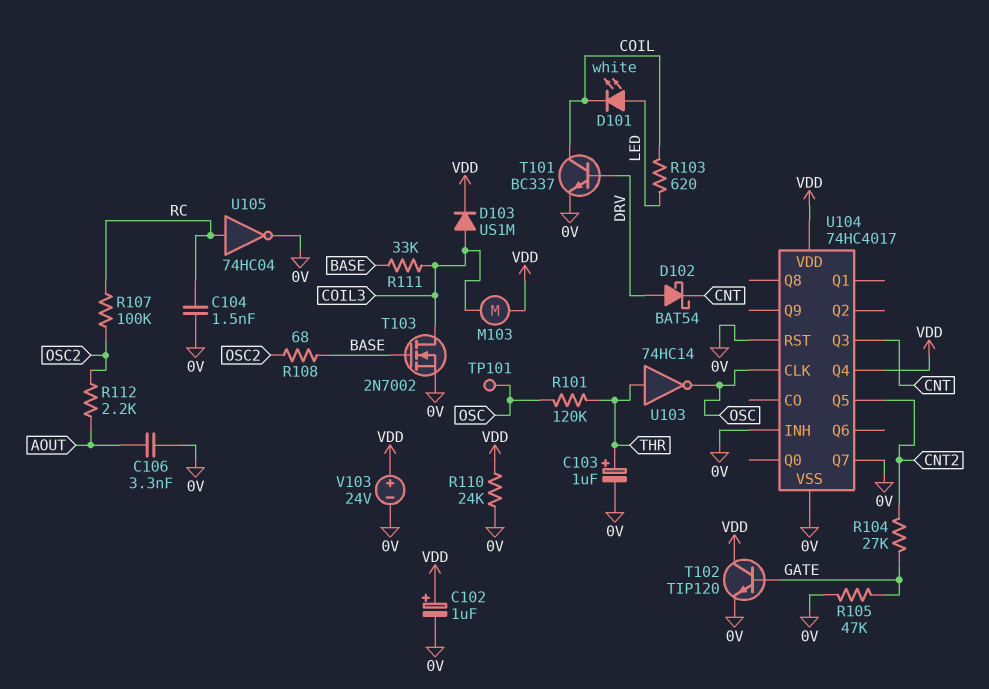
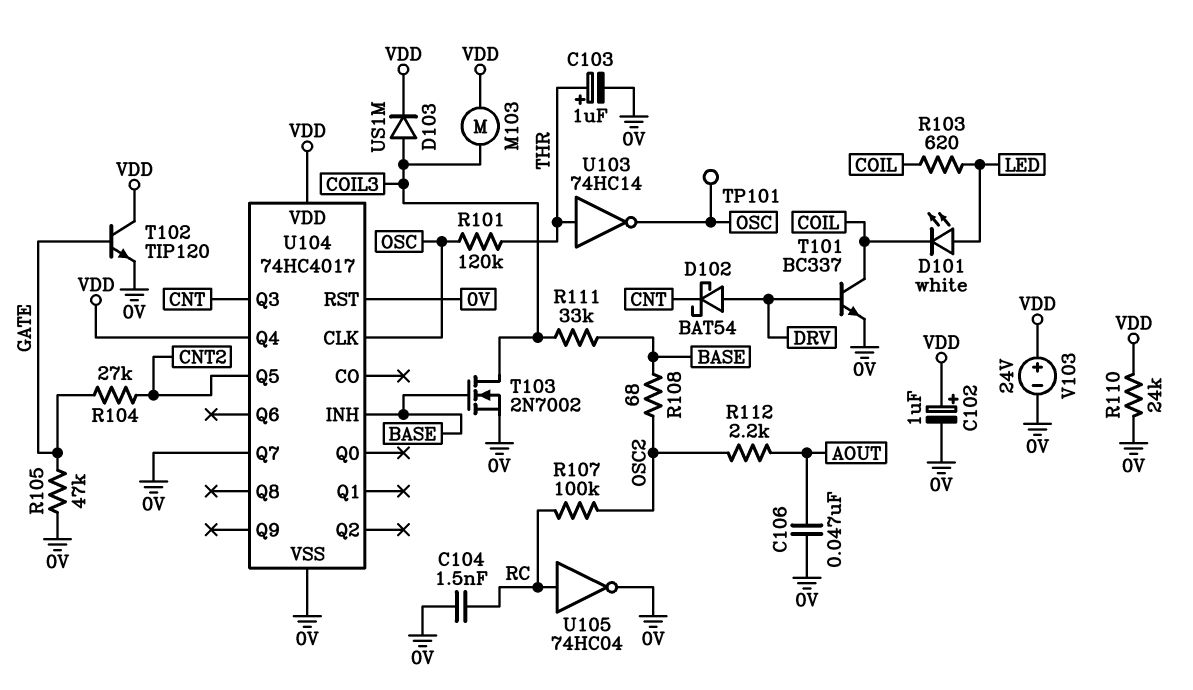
C106: 3.3nF (0V, AOUT) -> 47nF (0V, AOUT)
U104 pin INH: 0V -> BASE

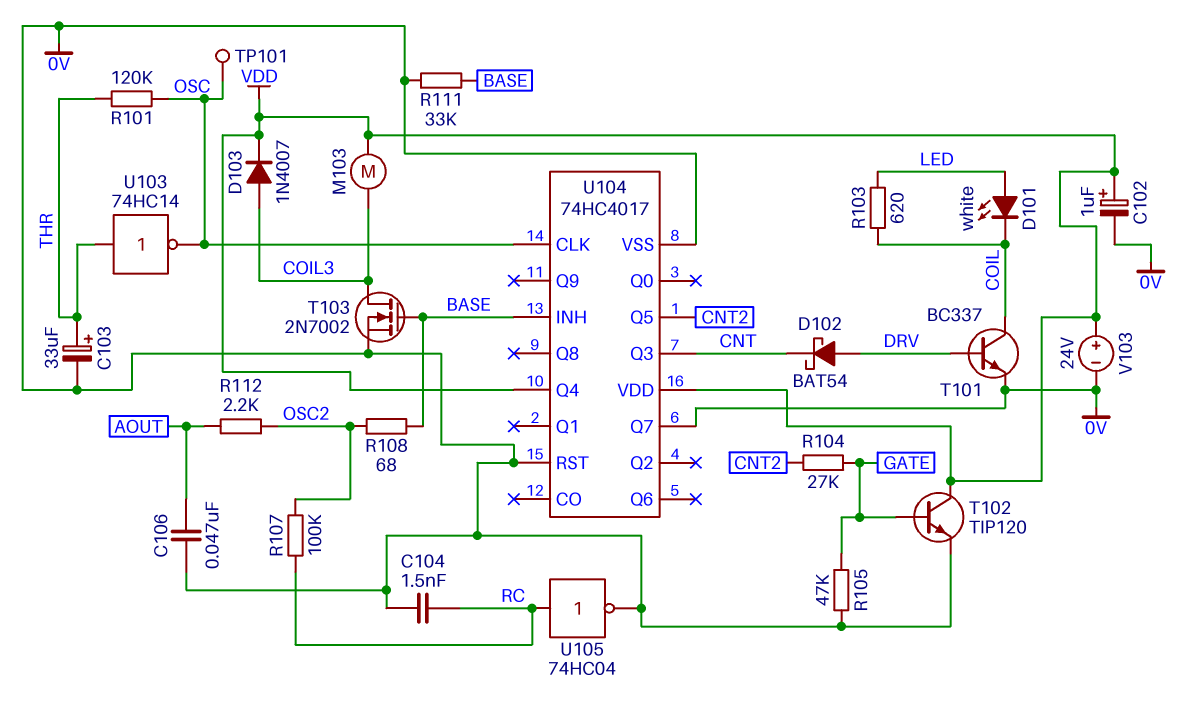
C103: 1uF (plus THR, minus 0V) -> 33uF (plus THR, minus 0V)
D103: diode US1M (A COIL3, K VDD) -> diode 1N4007 (A COIL3, K VDD)
R110: 24k (0V, VDD) -> none
R111: 33k (BASE, COIL3) -> 33k (0V, BASE)

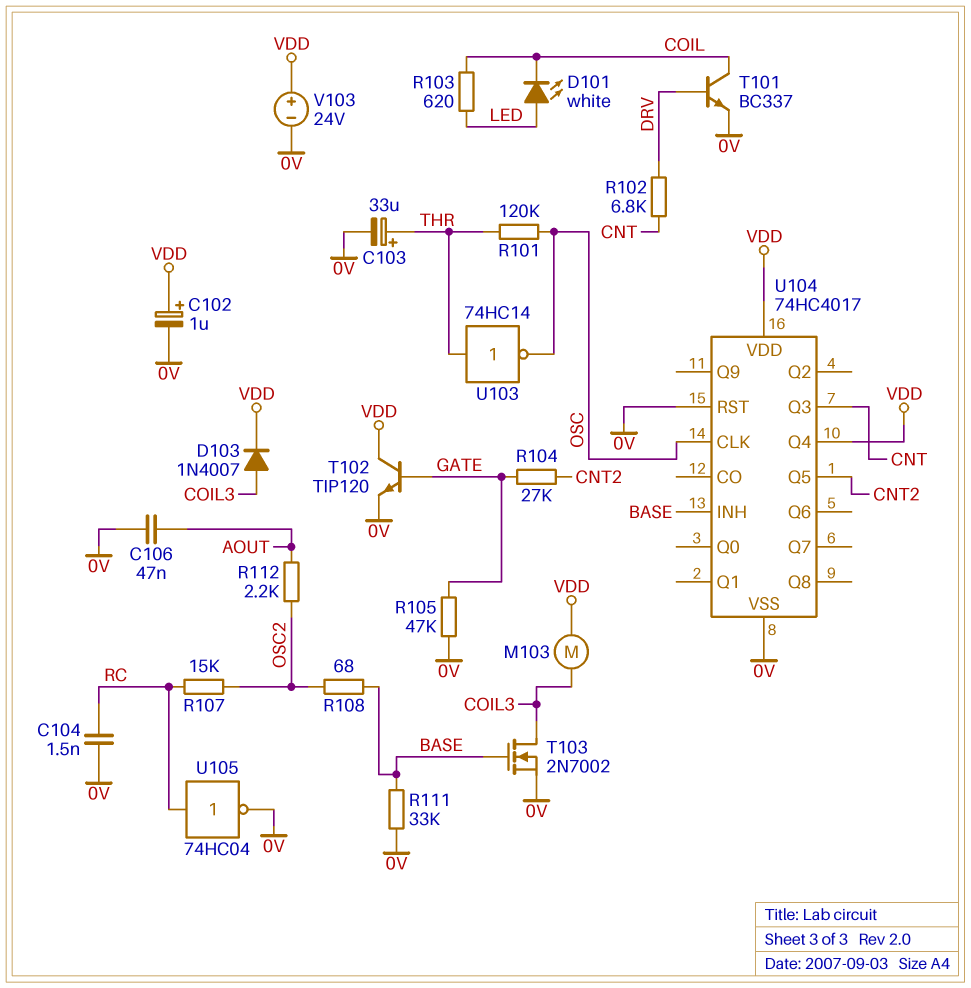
D102: schottky BAT54 (A DRV, K CNT) -> none
R102: none -> 6.8k (CNT, DRV)
R107: 100k (OSC2, RC) -> 15k (OSC2, RC)
TP101: test point (OSC) -> none
U104 pin Q7: 0V -> none

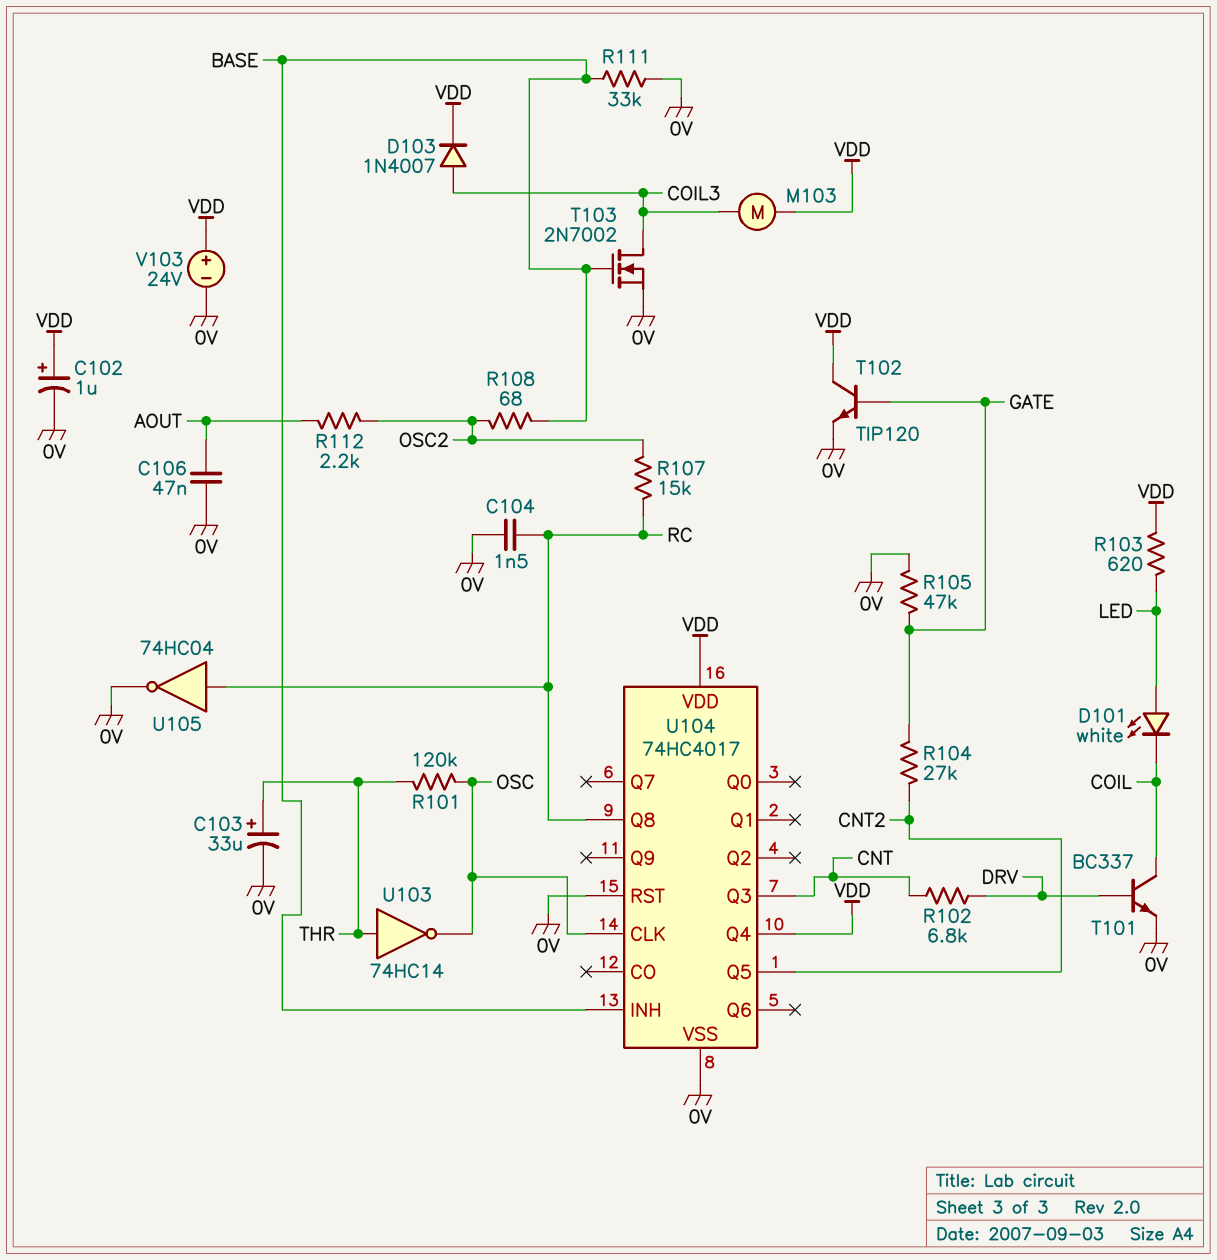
R103: 620 (COIL, LED) -> 620 (LED, VDD)
U104 pin Q8: none -> RC

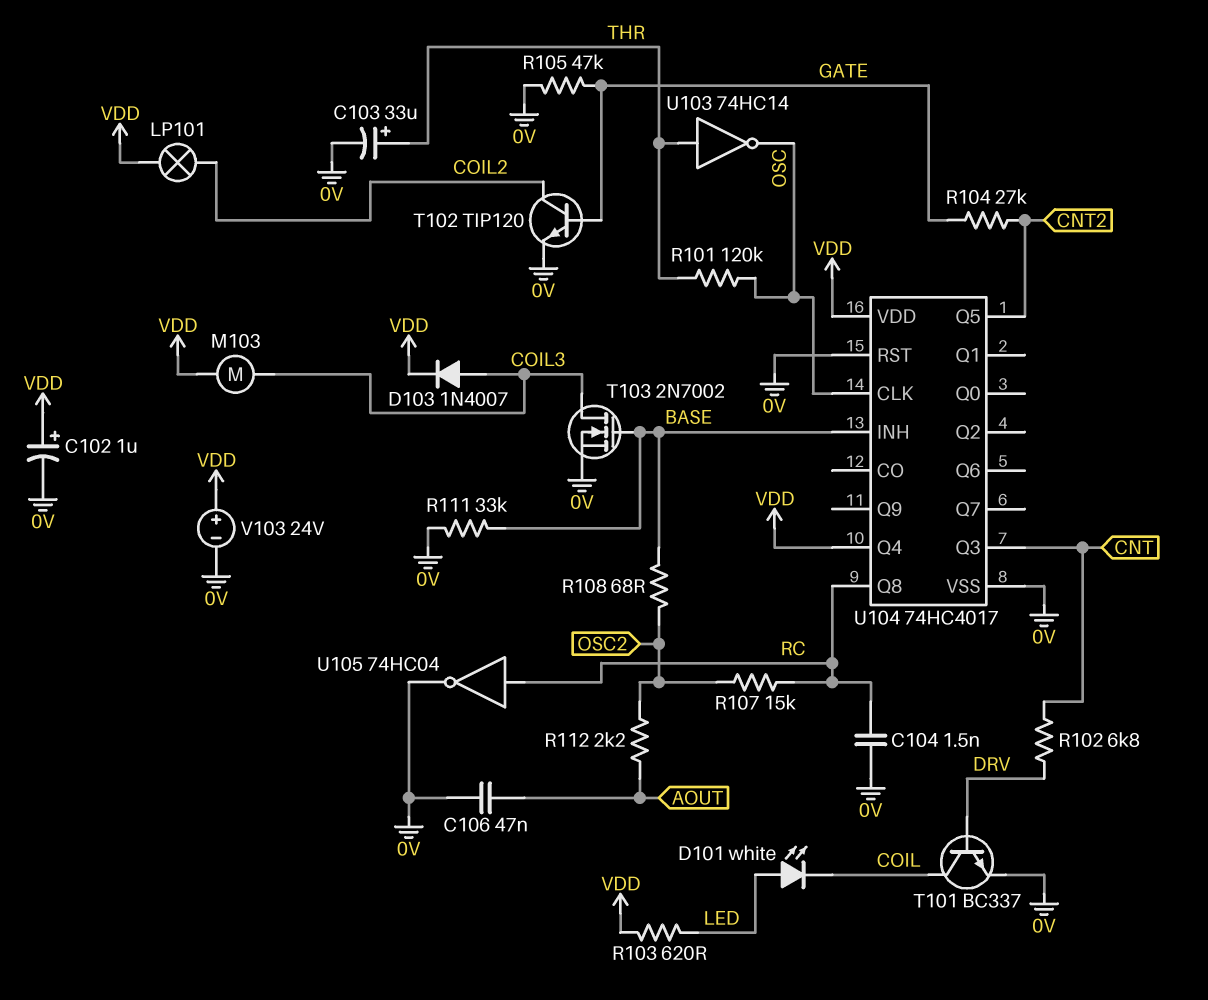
LP101: none -> lamp (COIL2, VDD)
T102: NPN TIP120 (B GATE, C VDD, E 0V) -> NPN TIP120 (B GATE, C COIL2, E 0V)

